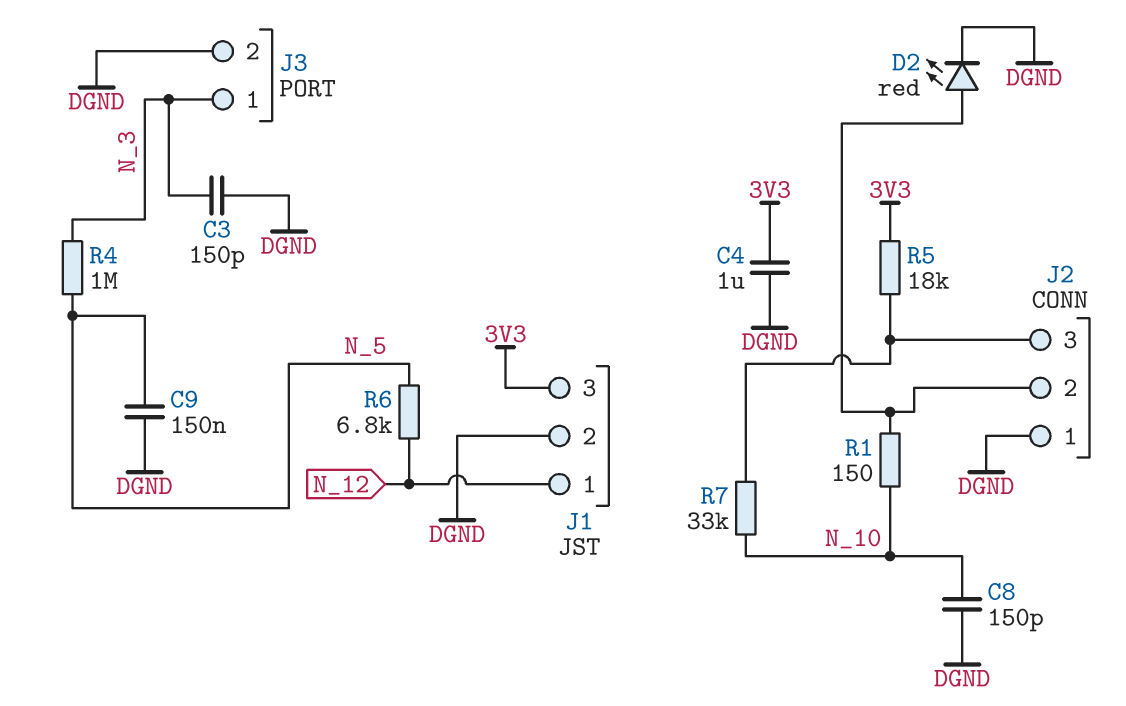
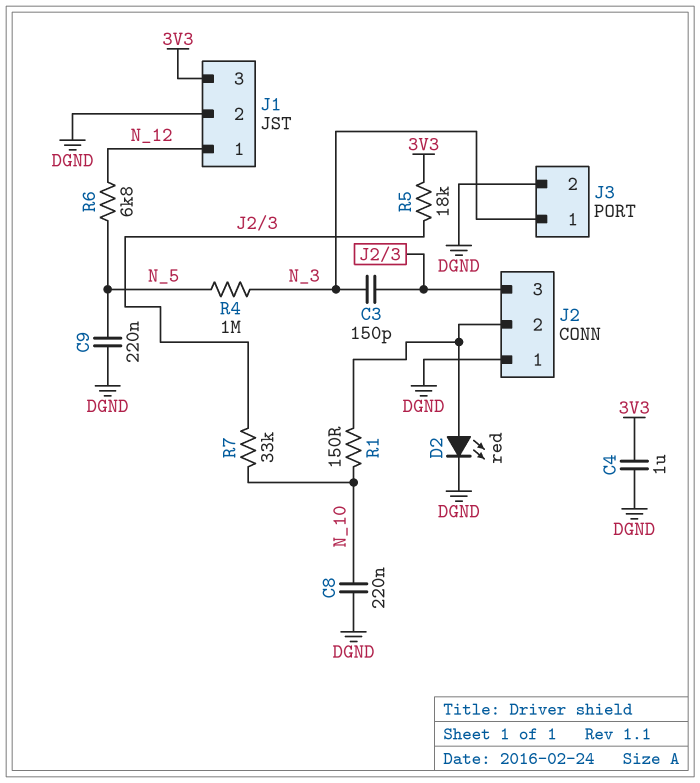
C3: 150pF (DGND, N_3) -> 150pF (J2/3, N_3)
C8: 150pF (DGND, N_10) -> 220nF (DGND, N_10)
C9: 150nF (DGND, N_5) -> 220nF (DGND, N_5)

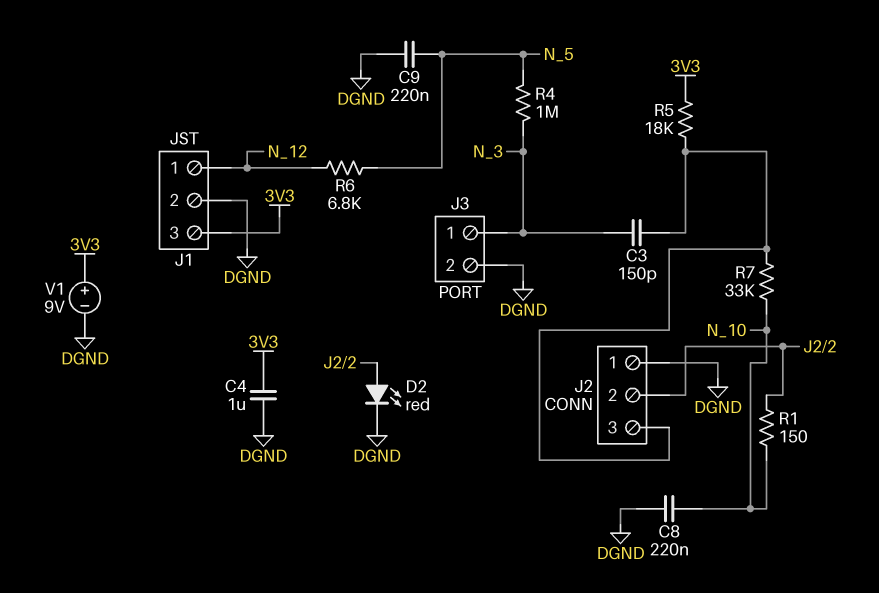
V1: none -> 9V (plus 3V3, minus DGND)

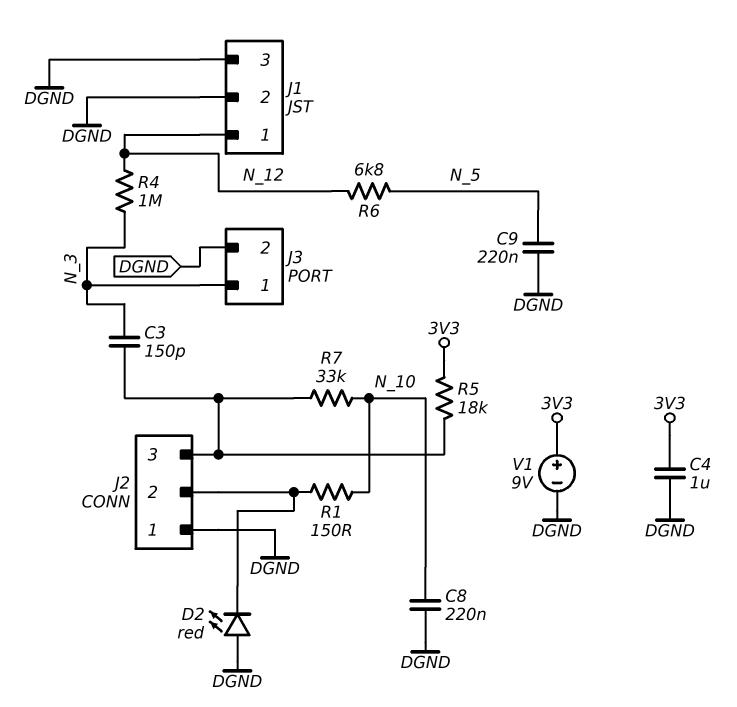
D2: LED red (A J2/2, K DGND) -> LED red (A DGND, K J2/2)
J1 pin 3: 3V3 -> DGND
R4: 1M (N_3, N_5) -> 1M (N_3, N_12)

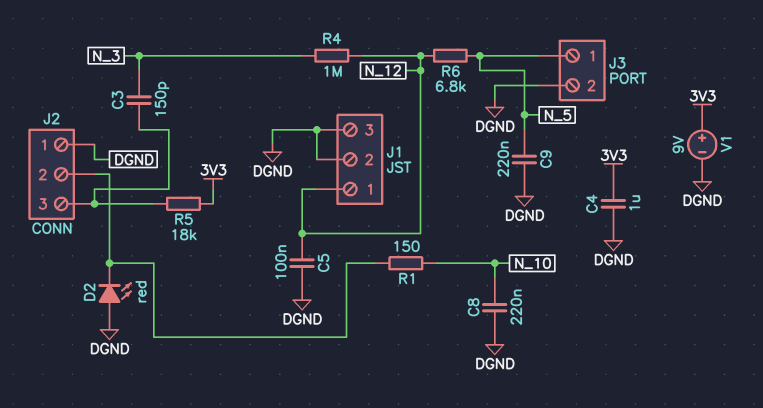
C5: none -> 100nF (DGND, N_12)
J3 pin 1: N_3 -> N_5
R7: 33k (J2/3, N_10) -> none

